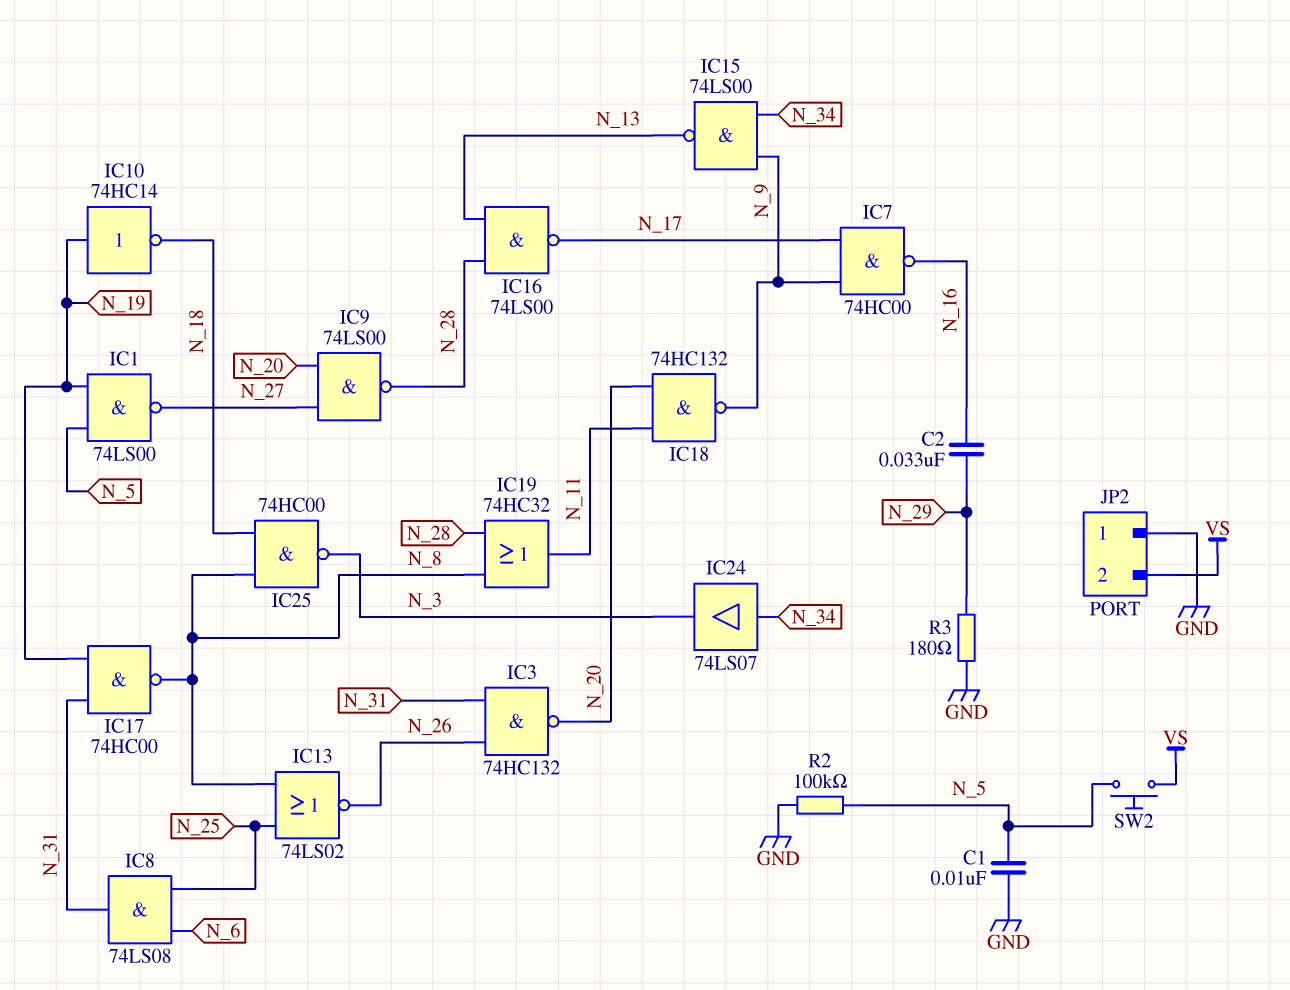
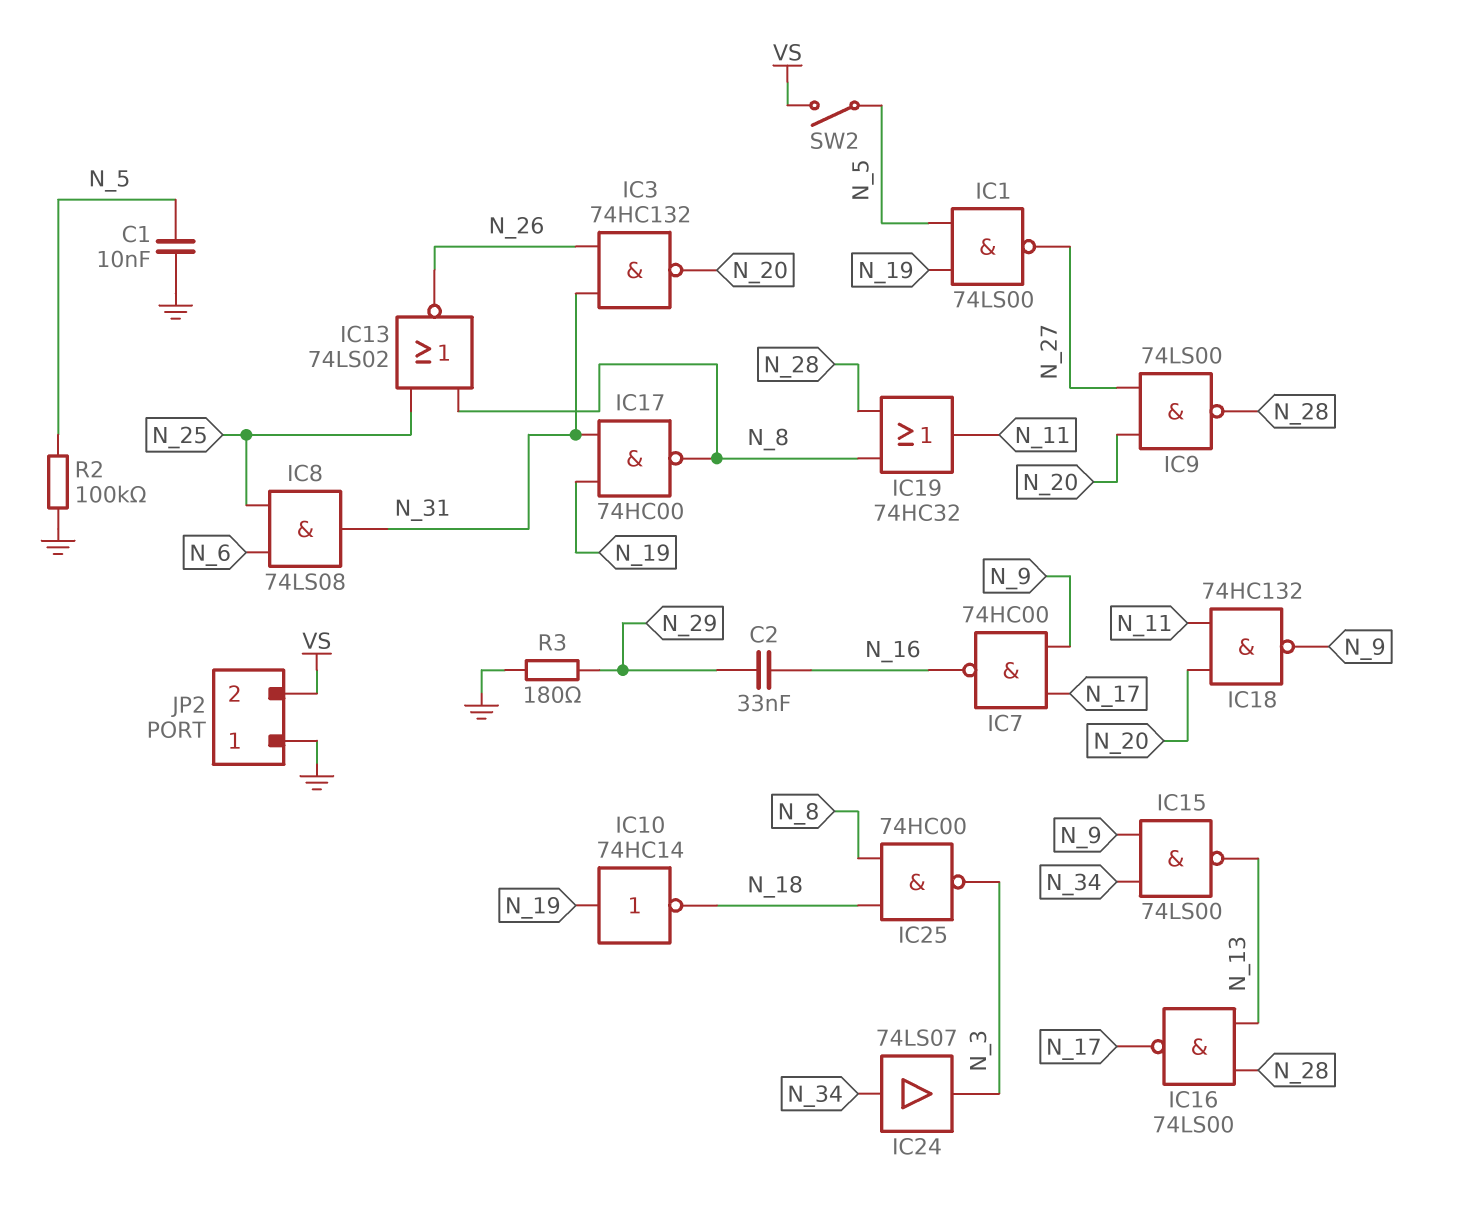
SW2: button (N_5, VS) -> switch (N_5, VS)

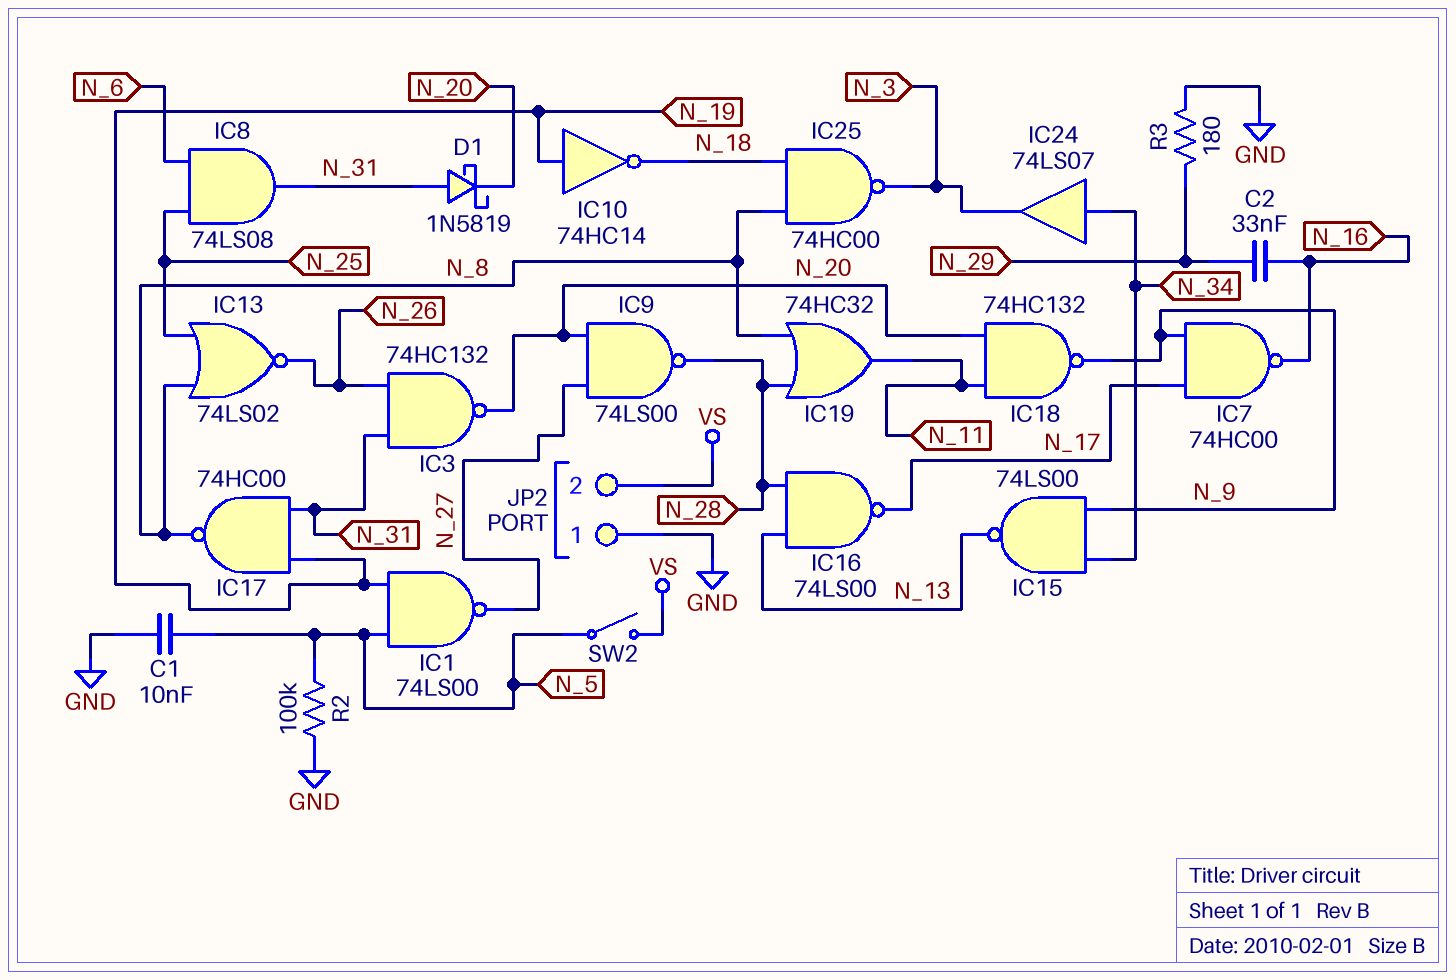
D1: none -> schottky 1N5819 (A N_31, K N_20)

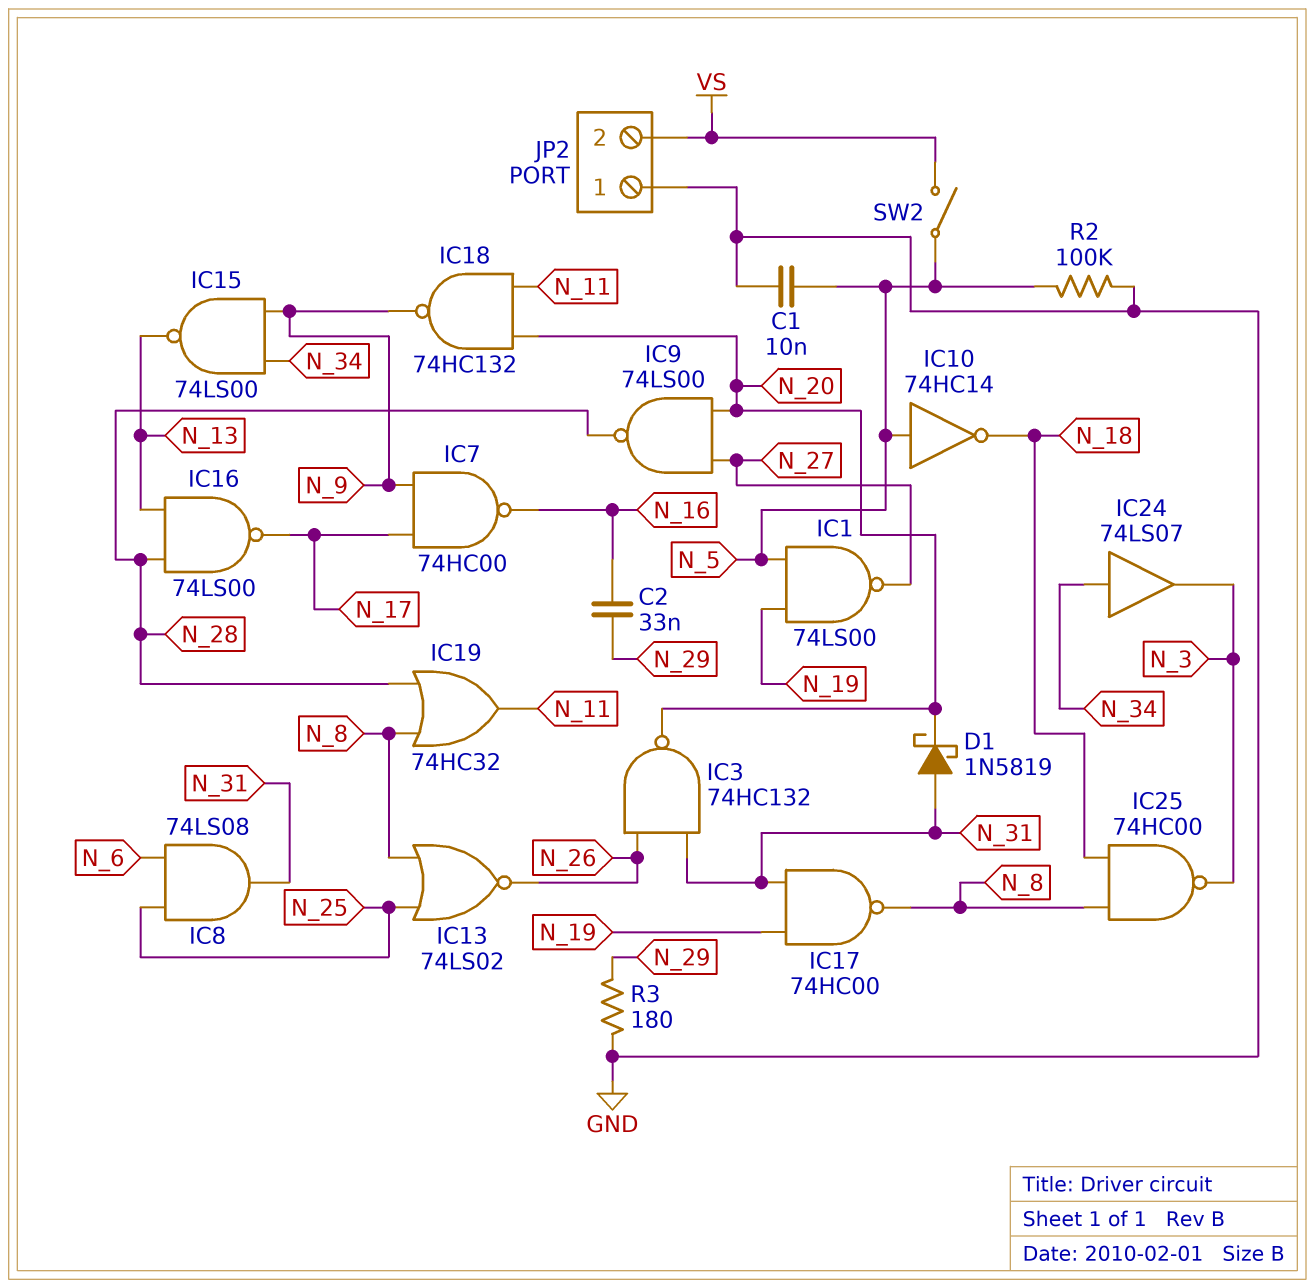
IC10: NOT 74HC14 (in N_19, out N_18) -> NOT 74HC14 (in N_5, out N_18)

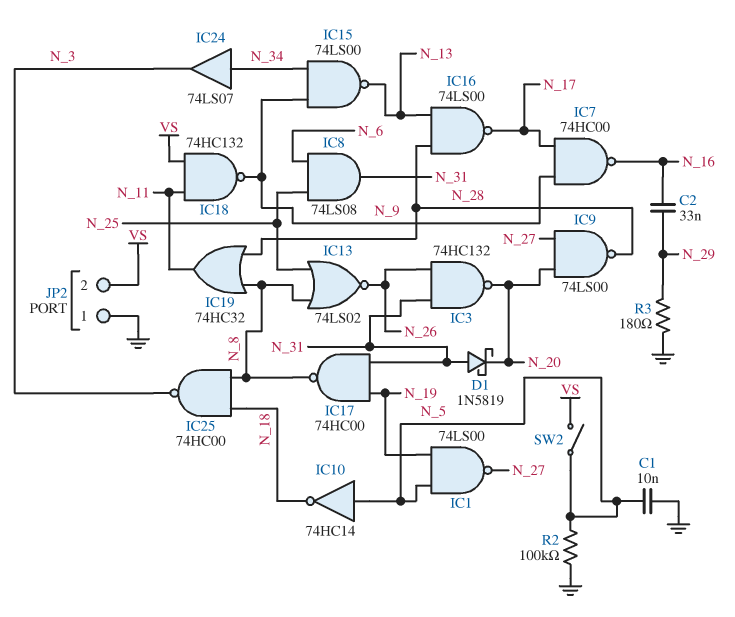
IC18: NAND 74HC132 (in N_11, in N_20, out N_9) -> NAND 74HC132 (in N_11, in VS, out N_9)

